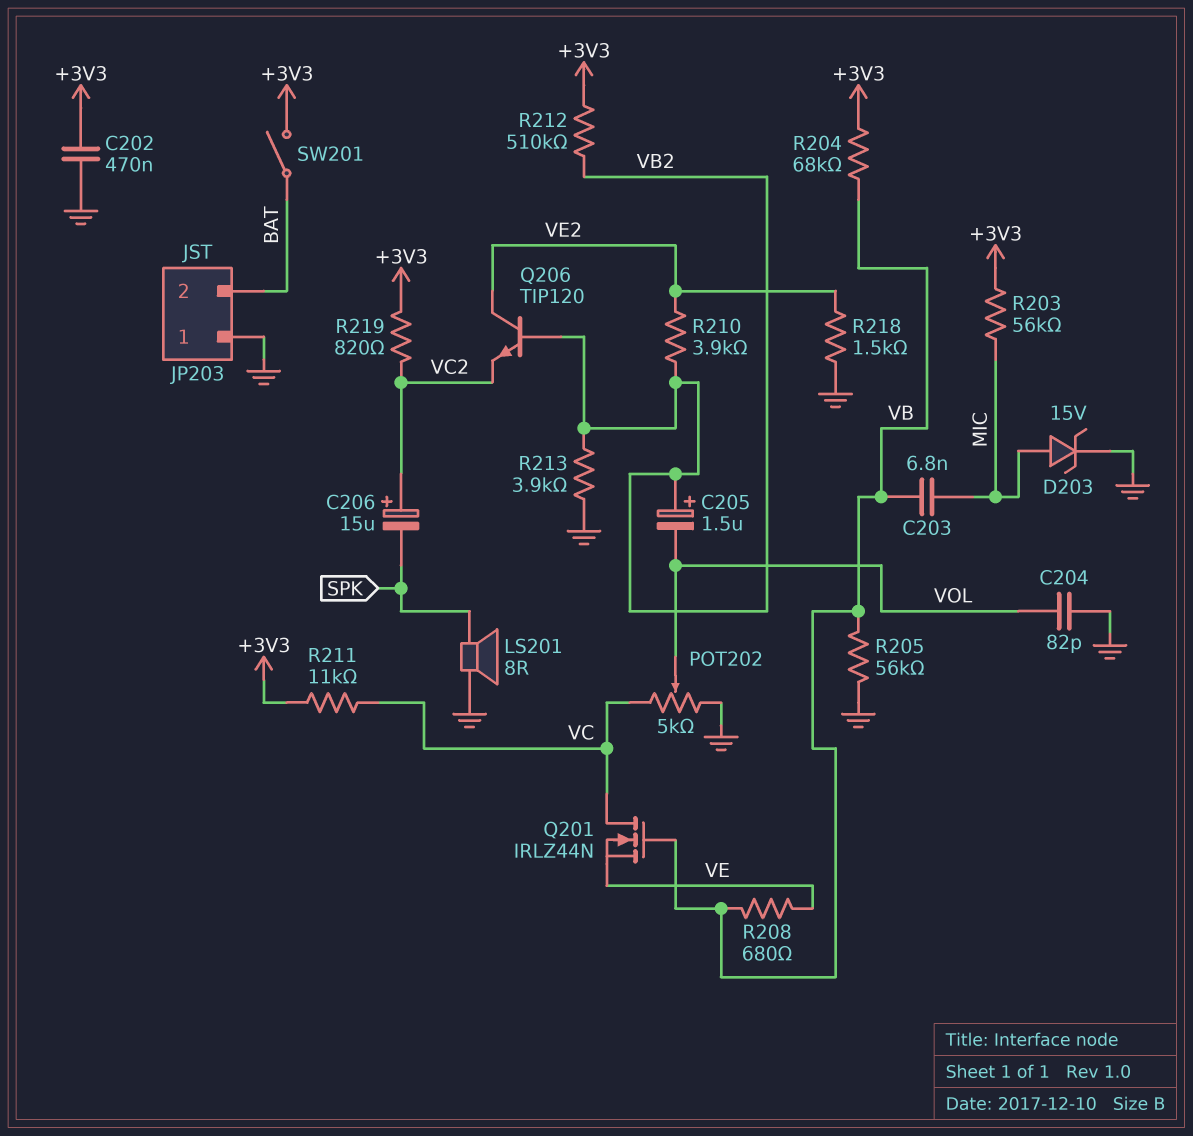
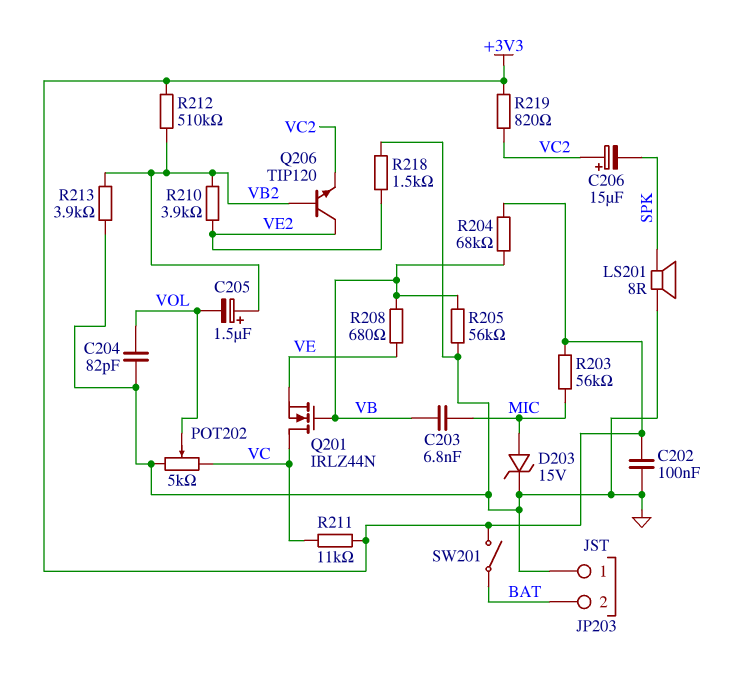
C202: 470nF (+3V3, GND) -> 100nF (+3V3, GND)

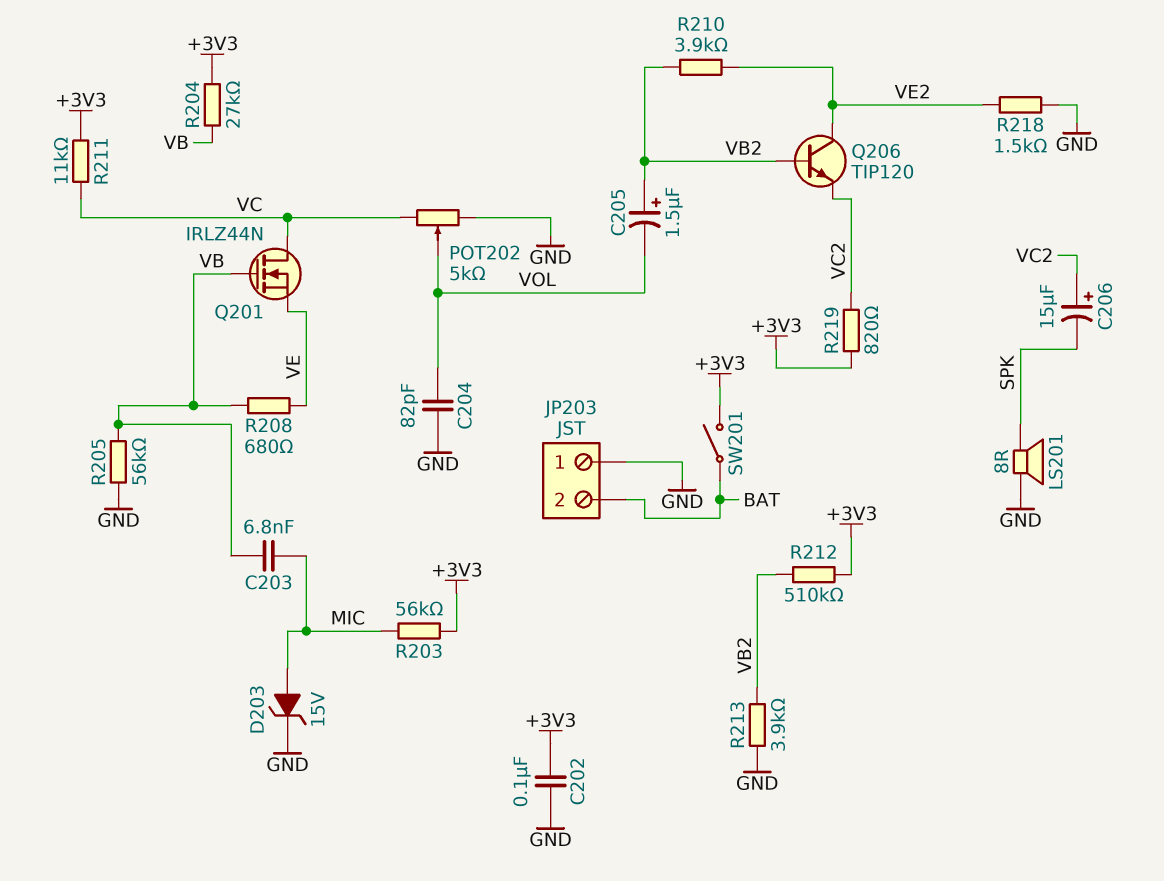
R204: 68k (+3V3, VB) -> 27k (+3V3, VB)

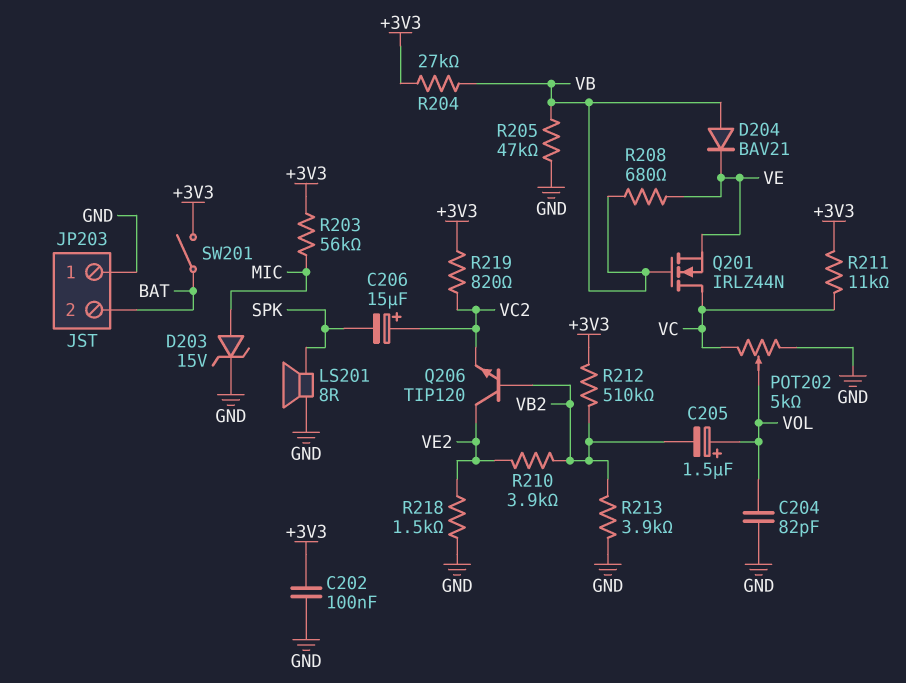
C203: 6.8nF (MIC, VB) -> none
C205: 1.5uF (plus VB2, minus VOL) -> 1.5uF (plus VOL, minus VB2)
D204: none -> diode BAV21 (A VB, K VE)
R205: 56k (GND, VB) -> 47k (GND, VB)

